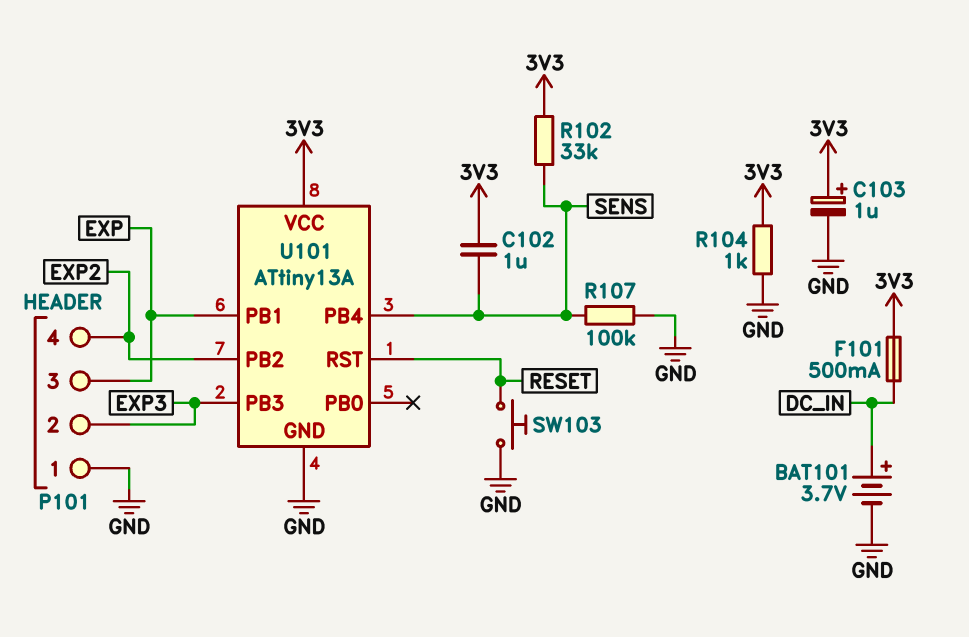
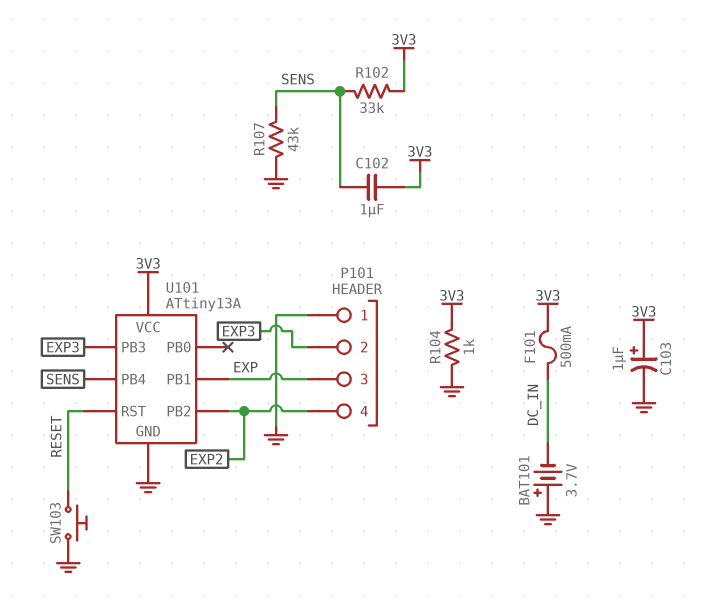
BAT101: 3.7V (plus DC_IN, minus GND) -> 3.7V (plus GND, minus DC_IN)
R107: 100k (GND, SENS) -> 43k (GND, SENS)

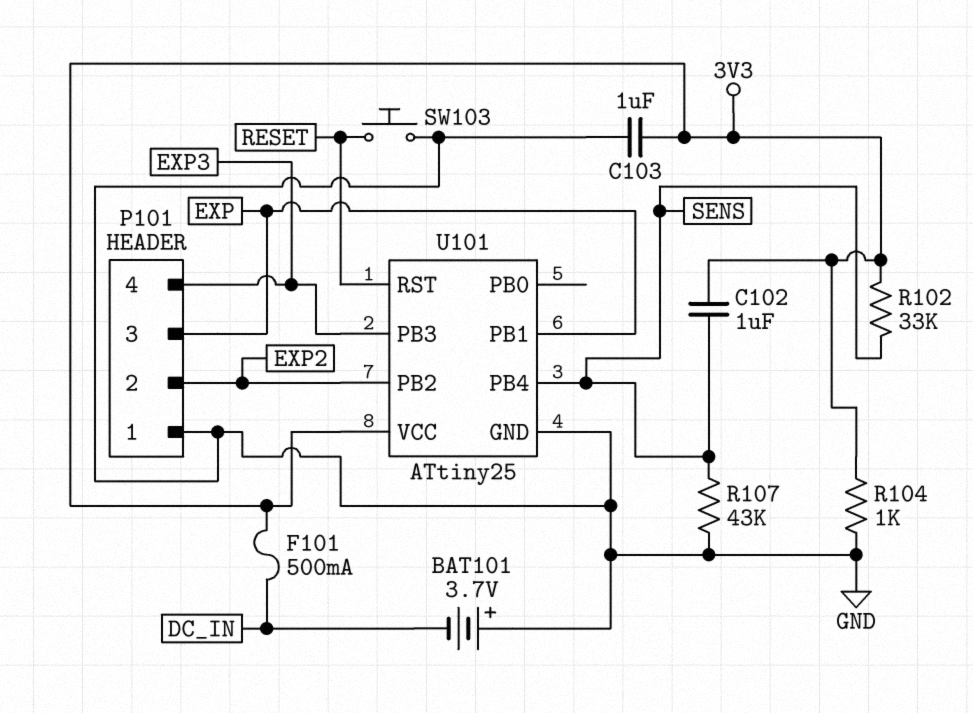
C103: 1uF (plus 3V3, minus GND) -> 1uF (3V3, GND)
P101 pin 2: EXP3 -> EXP2
P101 pin 4: EXP2 -> EXP3
U101: ATtiny13A -> ATtiny25

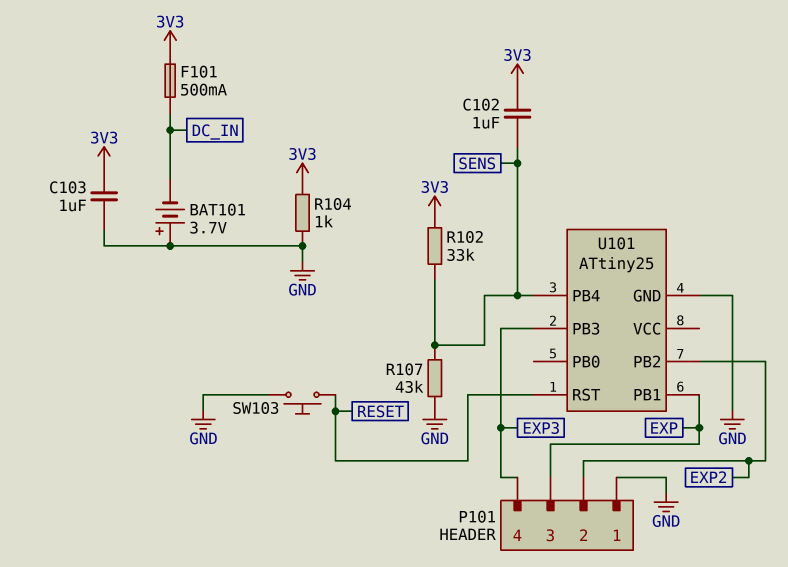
U101 pin VCC: 3V3 -> none

